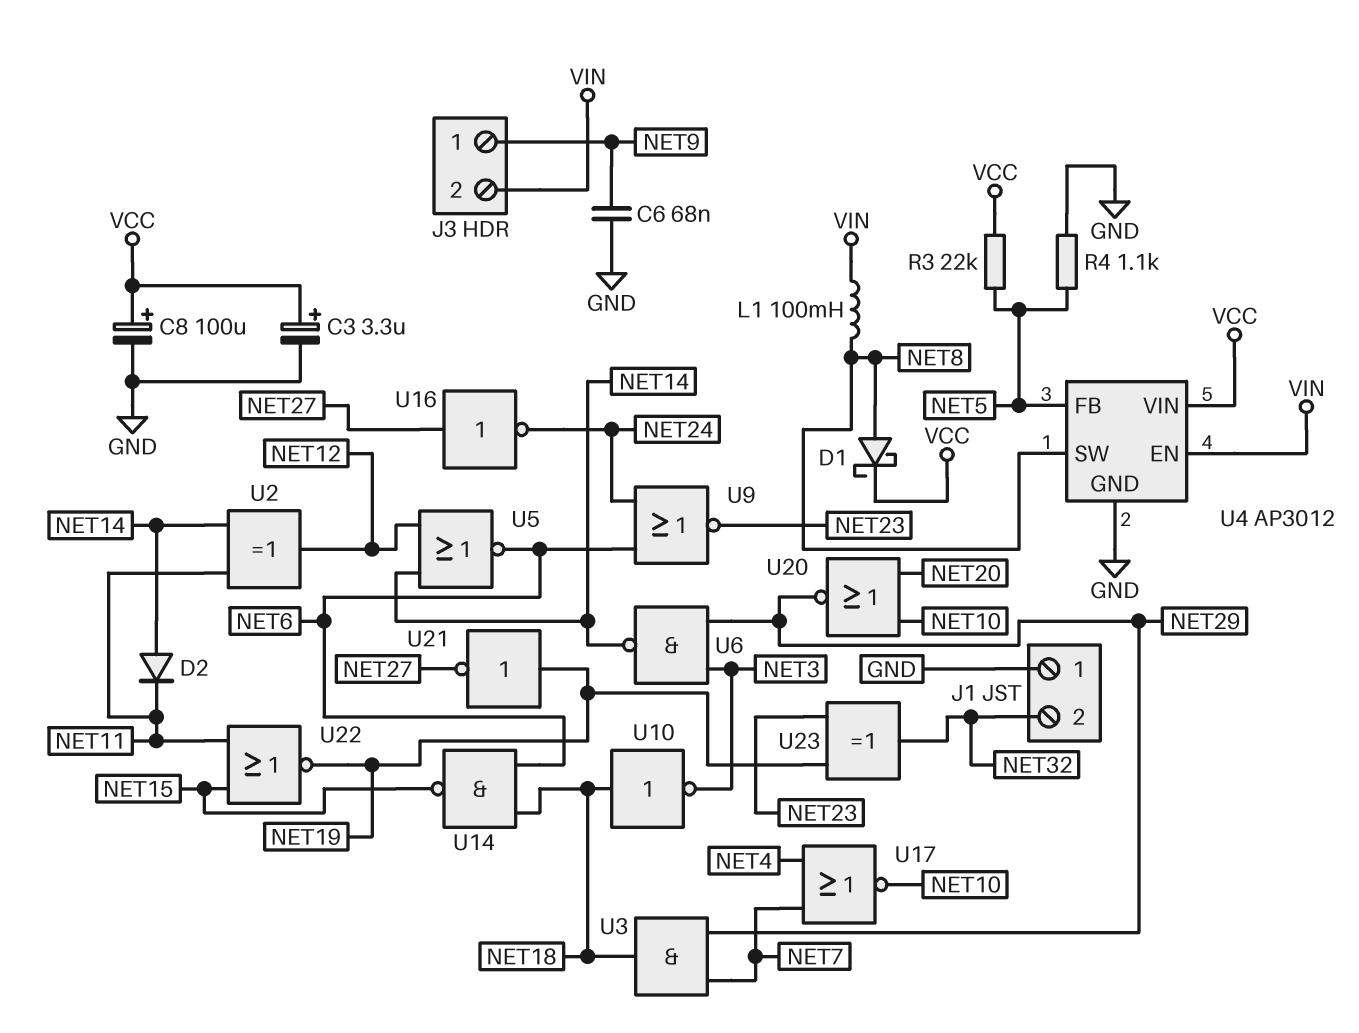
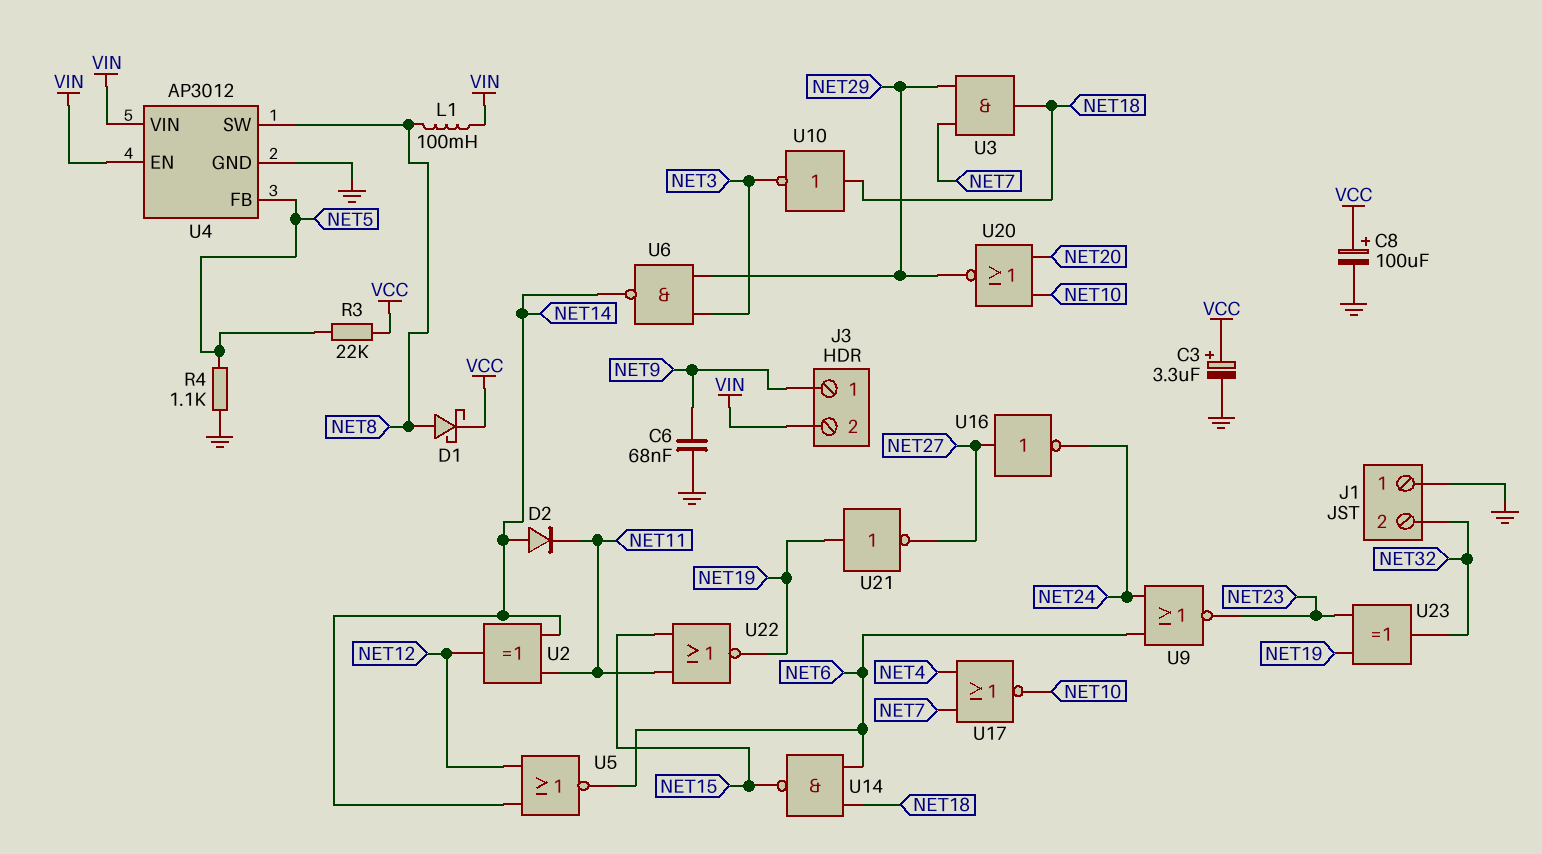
U4 pin VIN: VCC -> VIN

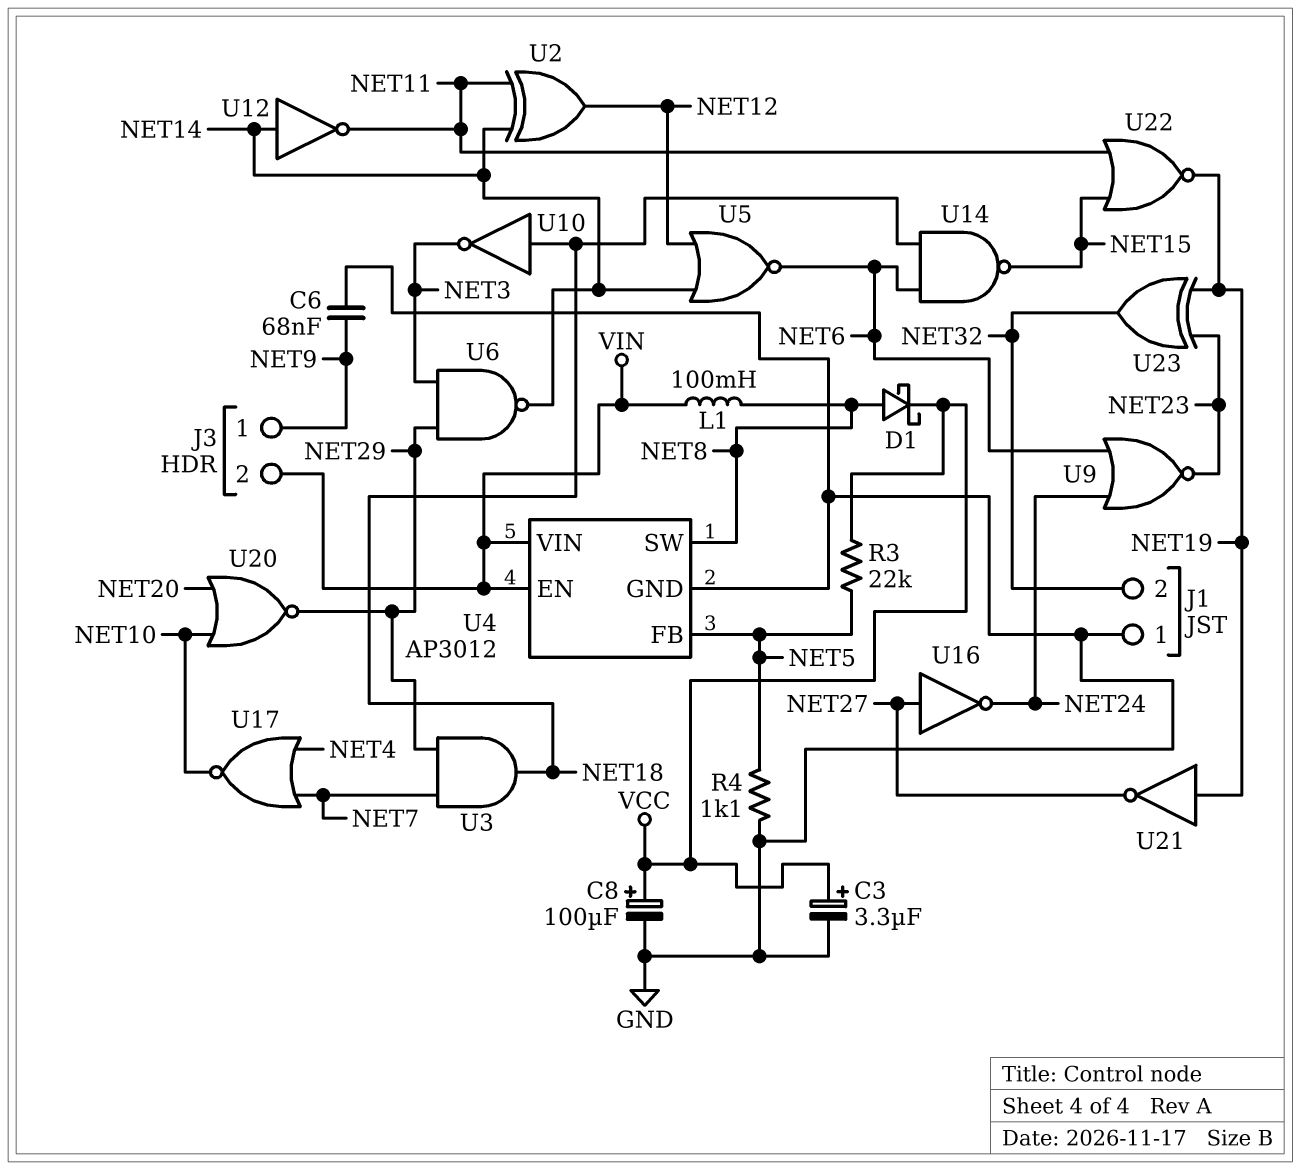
D2: diode (A NET14, K NET11) -> none
U12: none -> NOT (in NET14, out NET11)

